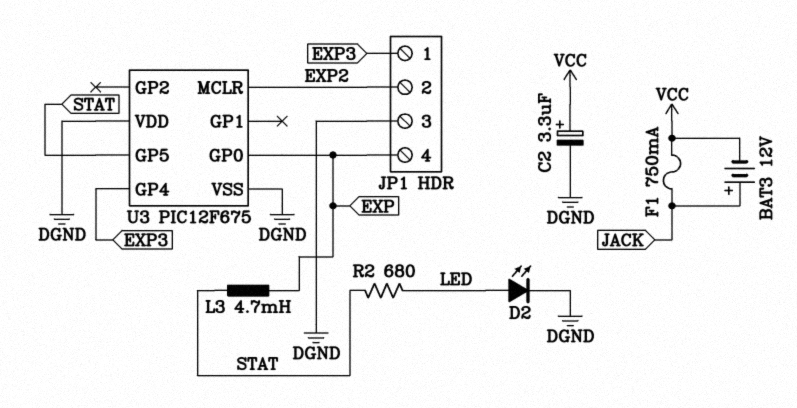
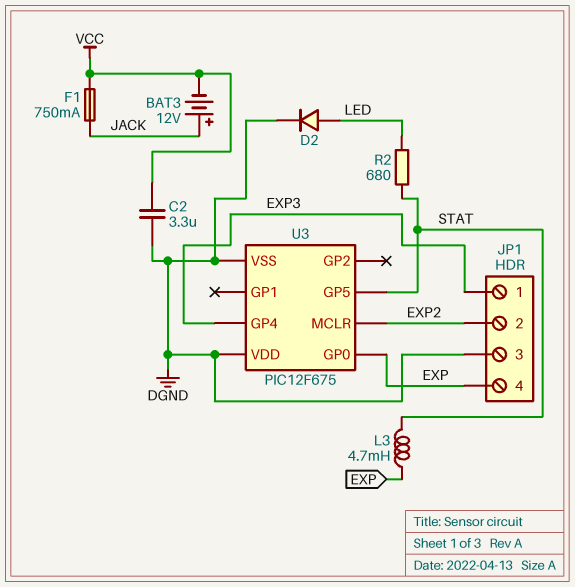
C2: 3.3uF (plus VCC, minus DGND) -> 3.3uF (DGND, VCC)
D2: LED (A LED, K DGND) -> diode (A LED, K DGND)

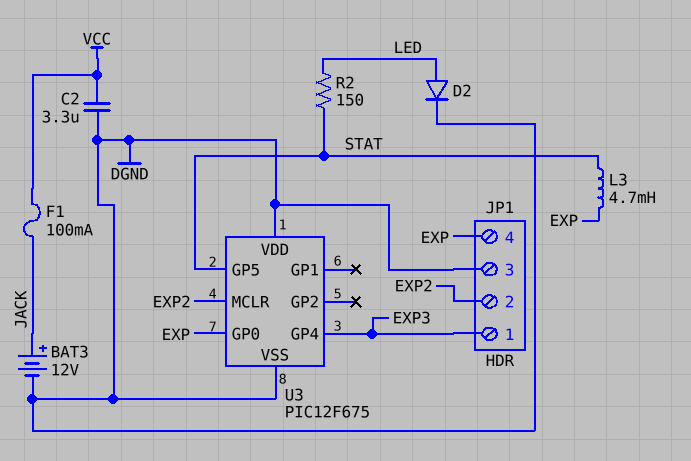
BAT3: 12V (plus JACK, minus VCC) -> 12V (plus JACK, minus DGND)
F1: 750mA (JACK, VCC) -> 100mA (JACK, VCC)
R2: 680 (LED, STAT) -> 150 (LED, STAT)

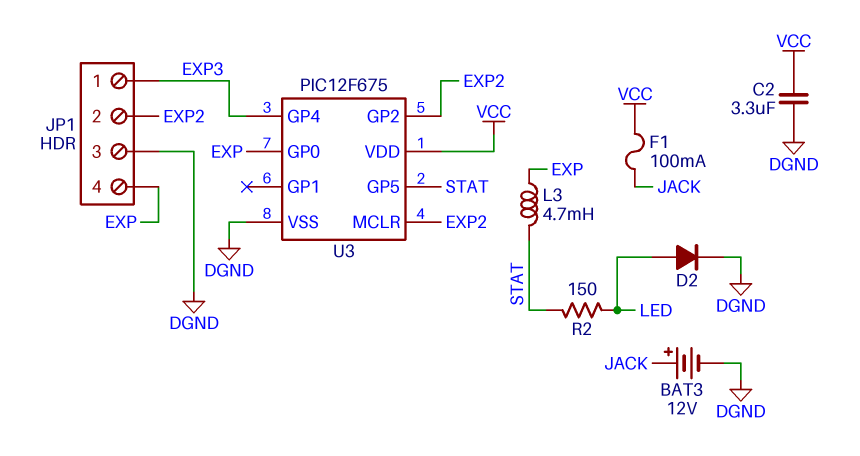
U3 pin GP2: none -> EXP2
U3 pin VDD: DGND -> VCC

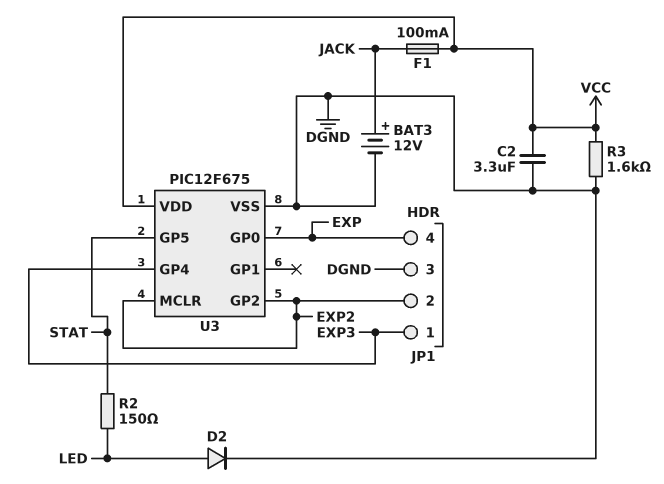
L3: 4.7mH (EXP, STAT) -> none
R3: none -> 1.6k (DGND, VCC)

